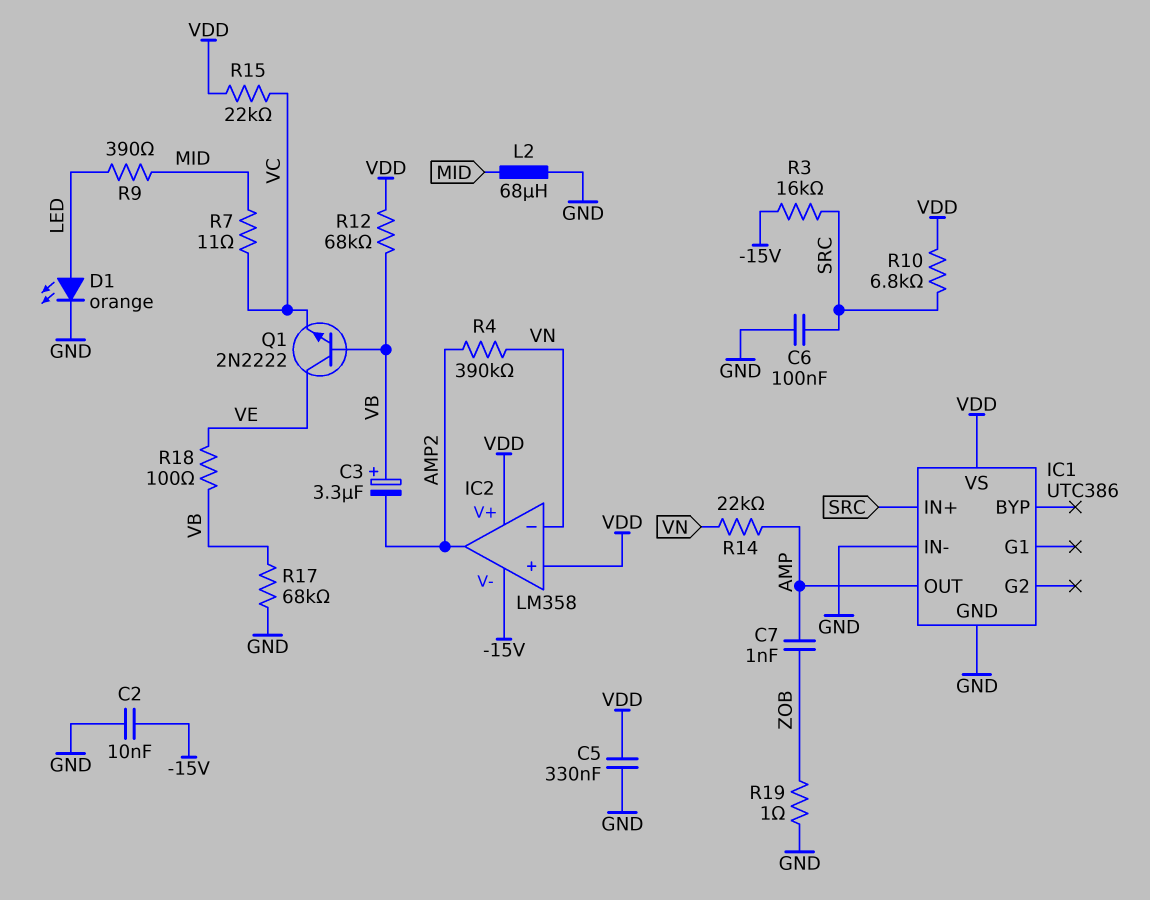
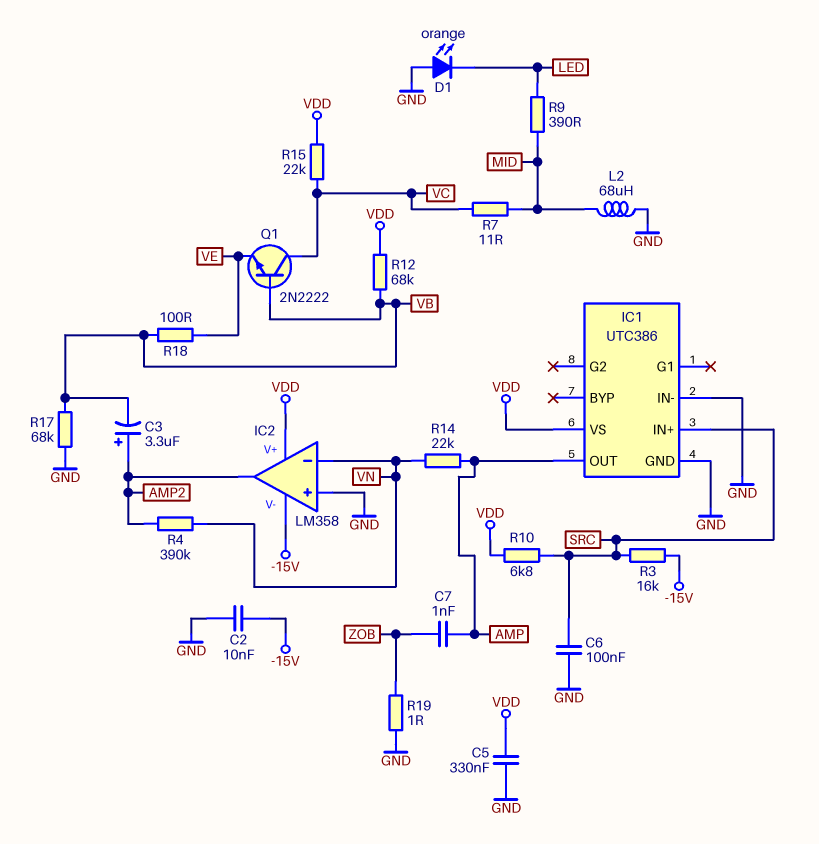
C3: 3.3uF (plus VB, minus AMP2) -> 3.3uF (plus AMP2, minus VB)
D1: LED orange (A LED, K GND) -> LED orange (A GND, K LED)
IC2 pin in+: VDD -> GND
Q1: NPN 2N2222 (B VB, C VE, E VC) -> NPN 2N2222 (B VB, C VC, E VE)

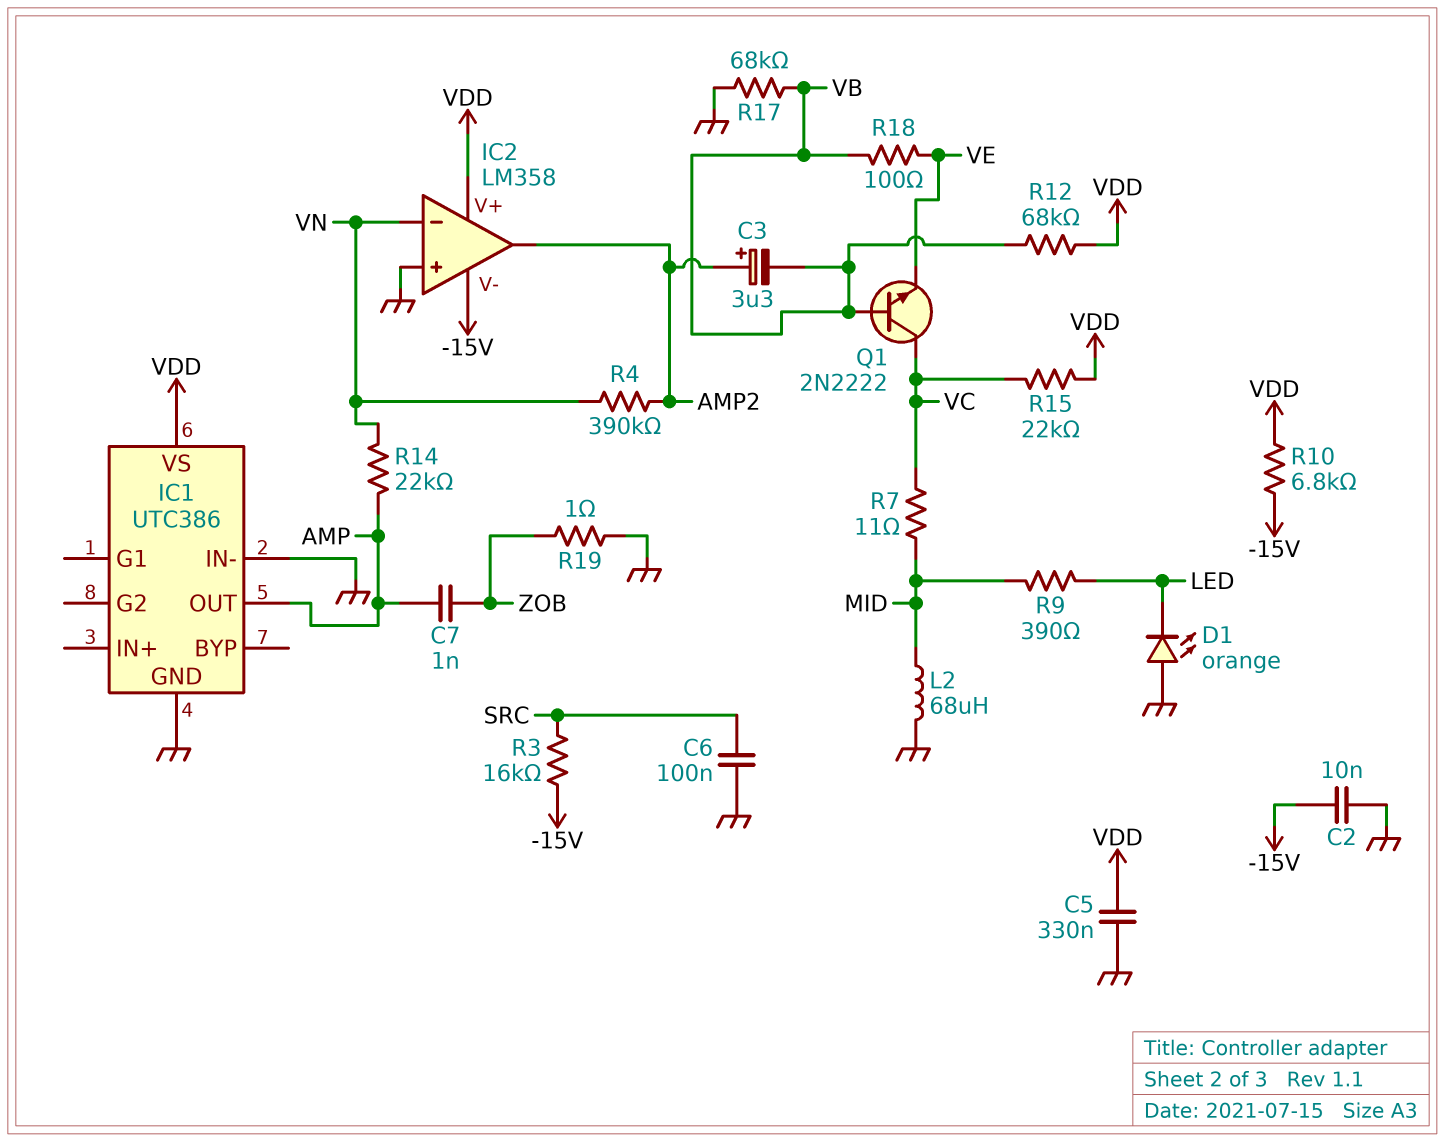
IC1 pin IN+: SRC -> none
R10: 6.8k (SRC, VDD) -> 6.8k (-15V, VDD)

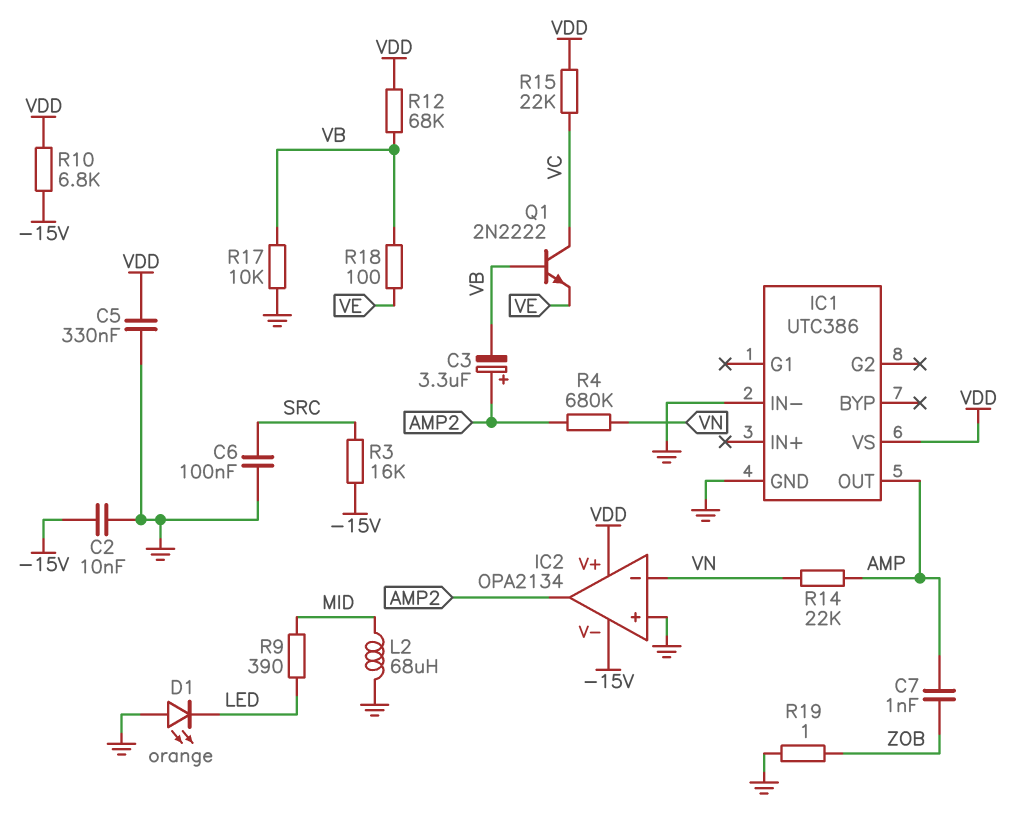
IC2: LM358 -> OPA2134
R4: 390k (AMP2, VN) -> 680k (AMP2, VN)
R7: 11 (MID, VC) -> none
R17: 68k (GND, VB) -> 10k (GND, VB)

